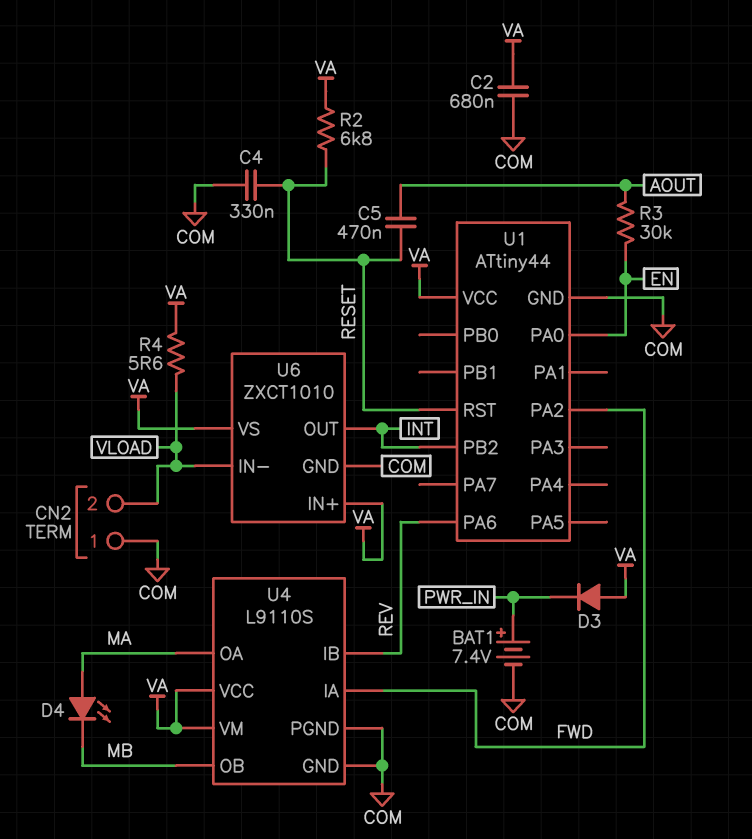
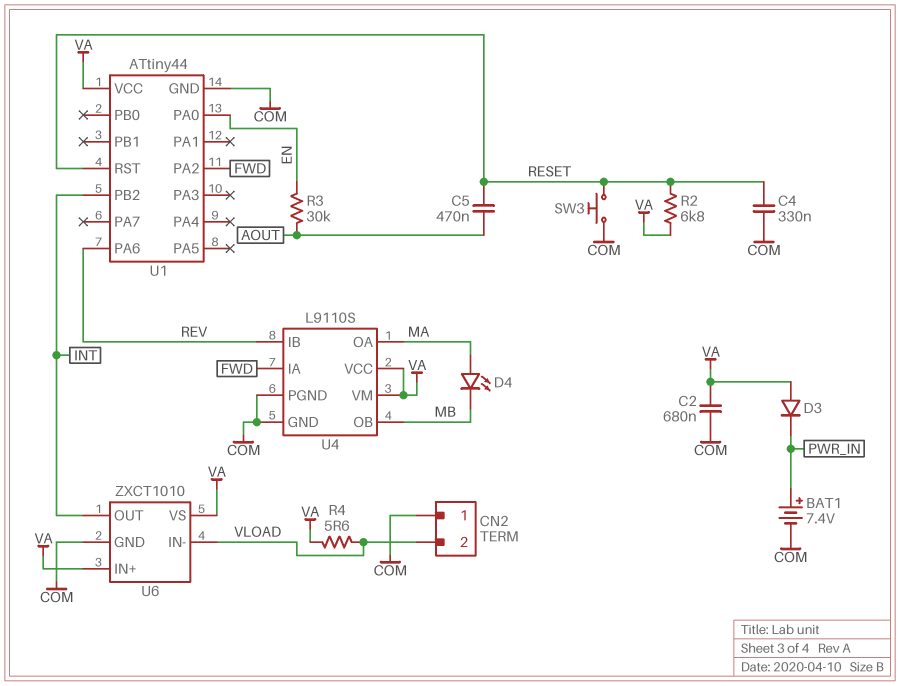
SW3: none -> button (COM, RESET)

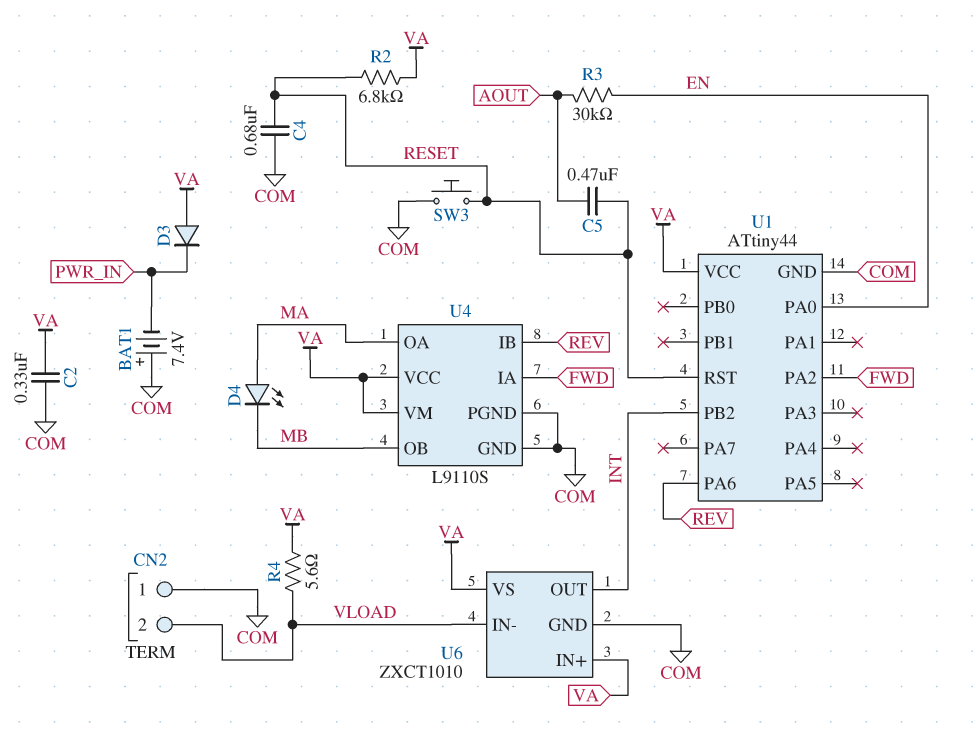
BAT1: 7.4V (plus PWR_IN, minus COM) -> 7.4V (plus COM, minus PWR_IN)
C2: 680nF (COM, VA) -> 330nF (COM, VA)
C4: 330nF (COM, RESET) -> 680nF (COM, RESET)

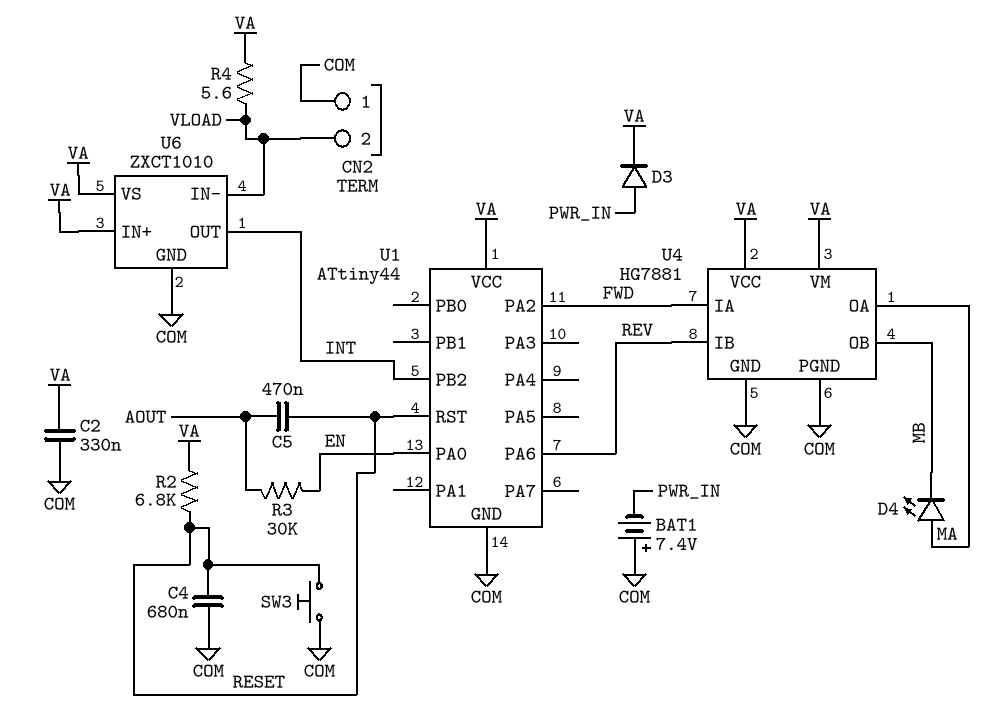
D3: diode (A VA, K PWR_IN) -> diode (A PWR_IN, K VA)
U4: L9110S -> HG7881

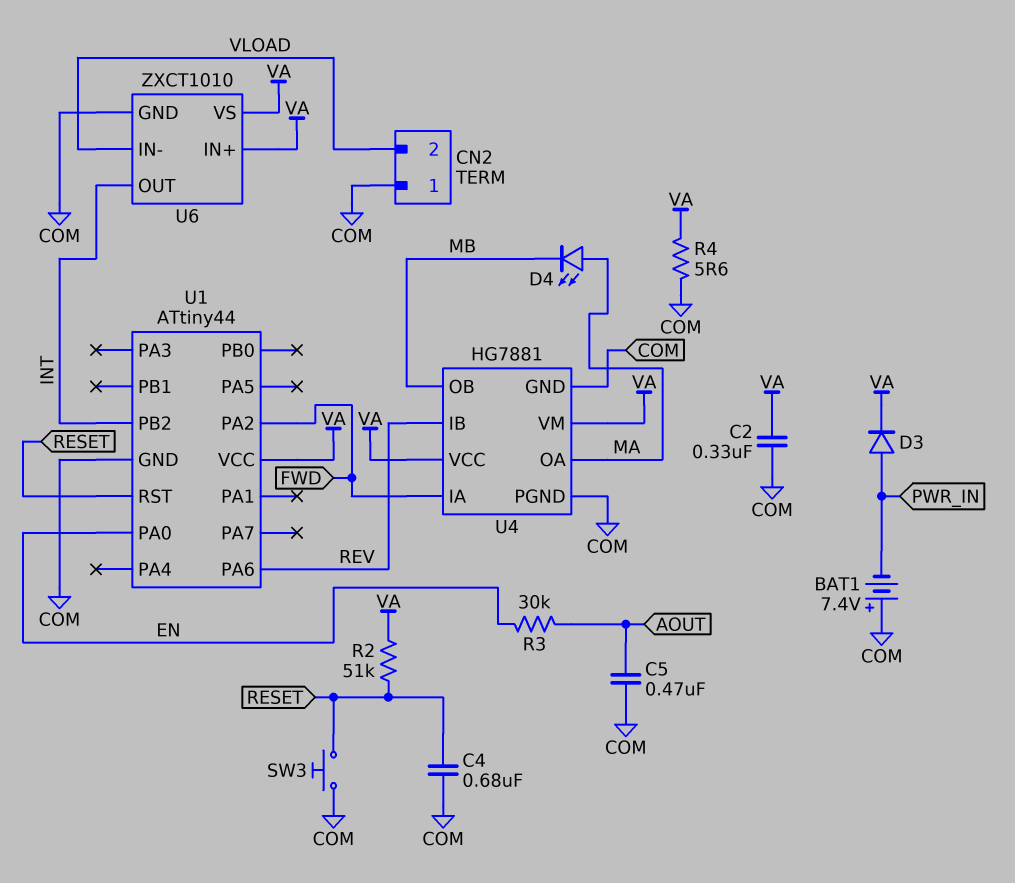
C5: 470nF (AOUT, RESET) -> 470nF (AOUT, COM)
R2: 6.8k (RESET, VA) -> 51k (RESET, VA)
R4: 5.6 (VA, VLOAD) -> 5.6 (COM, VA)

